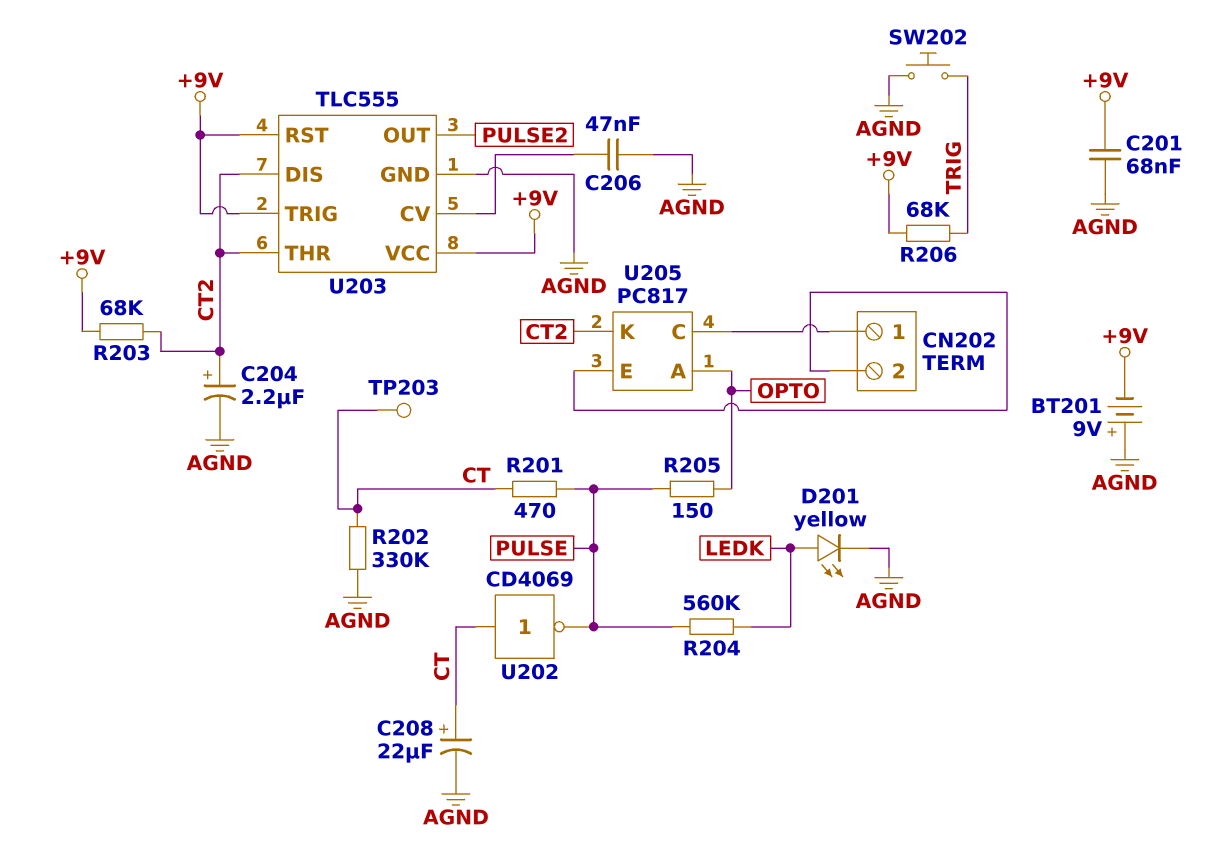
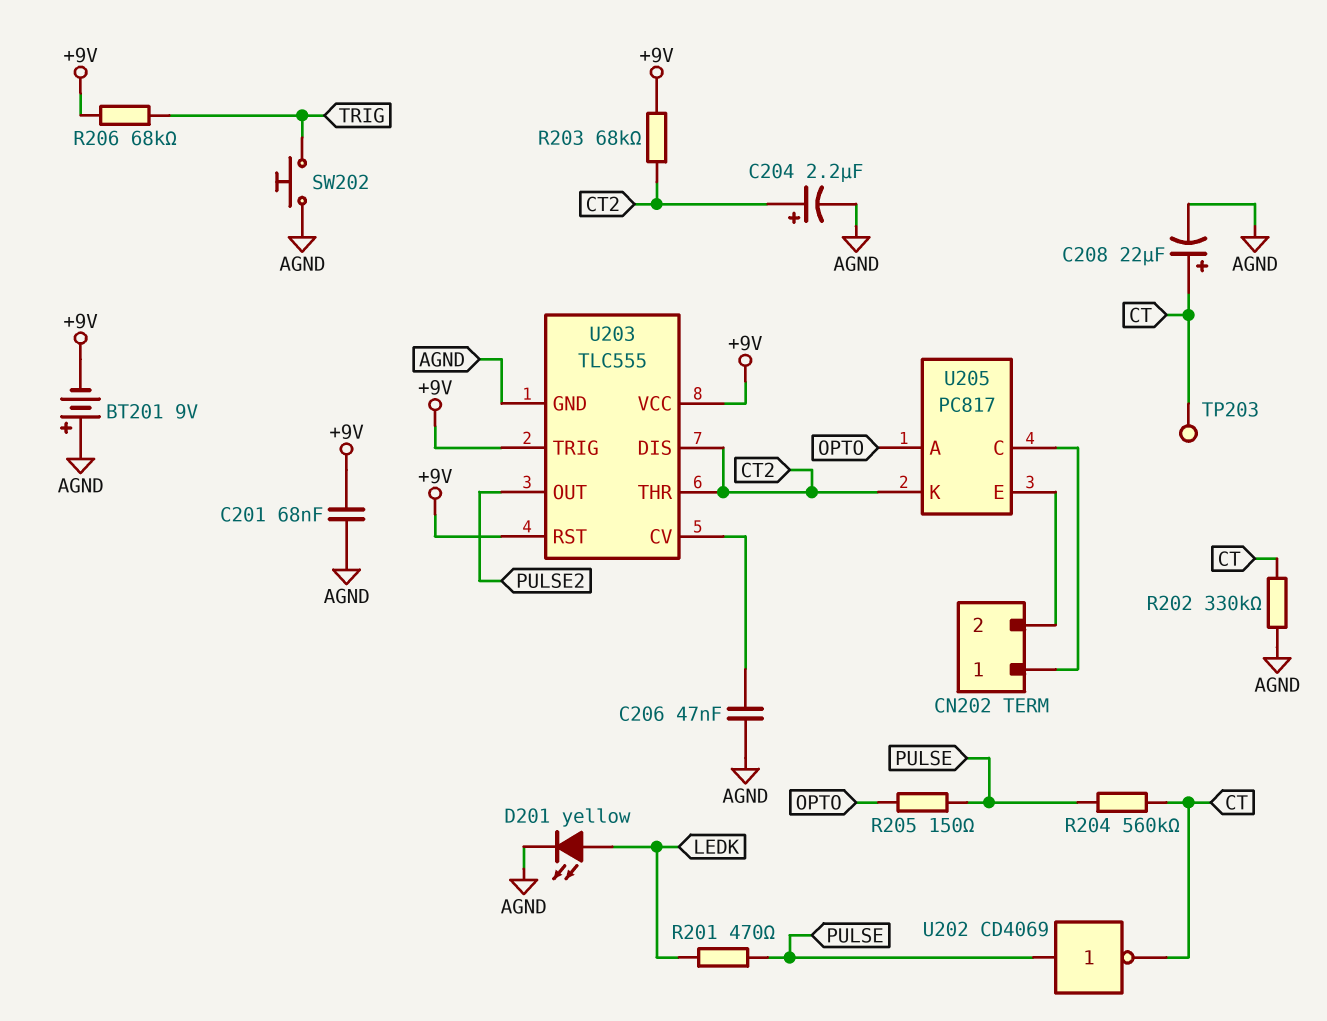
R201: 470 (CT, PULSE) -> 470 (LEDK, PULSE)
R204: 560k (LEDK, PULSE) -> 560k (CT, PULSE)
U202: NOT CD4069 (in CT, out PULSE) -> NOT CD4069 (in PULSE, out CT)

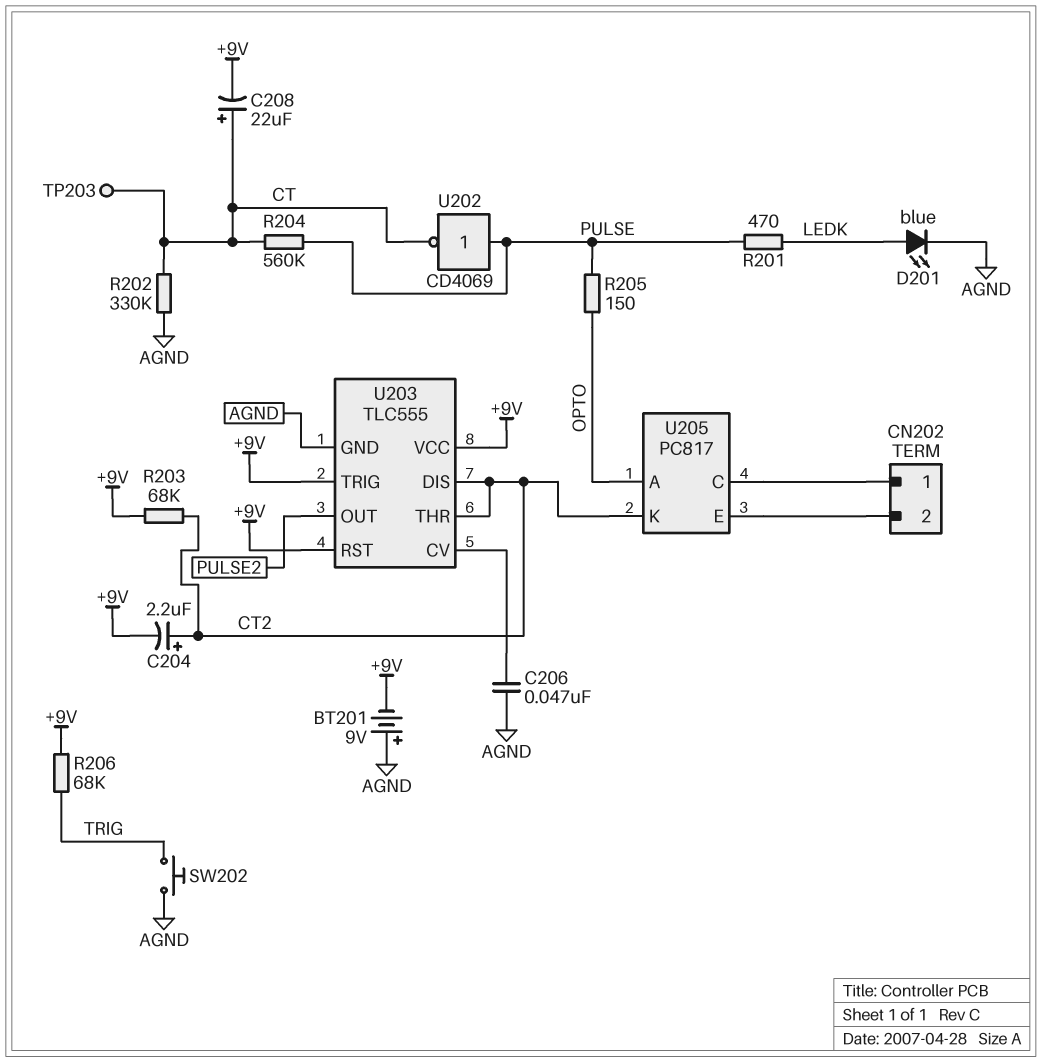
C201: 68nF (+9V, AGND) -> none
C204: 2.2uF (plus CT2, minus AGND) -> 2.2uF (plus CT2, minus +9V)
C208: 22uF (plus CT, minus AGND) -> 22uF (plus CT, minus +9V)
D201: LED yellow (A LEDK, K AGND) -> LED blue (A LEDK, K AGND)

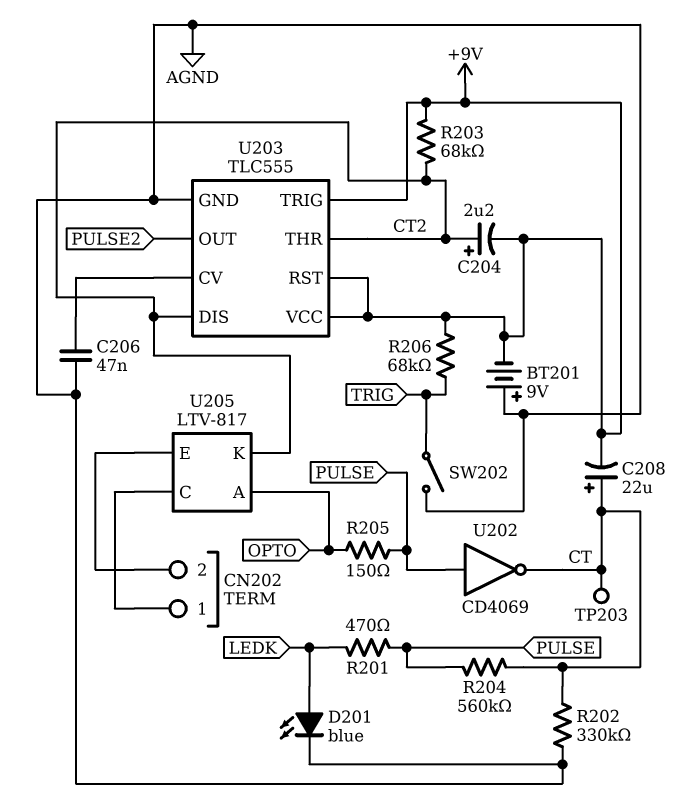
SW202: button (AGND, TRIG) -> switch (AGND, TRIG)
U205: PC817 -> LTV-817

